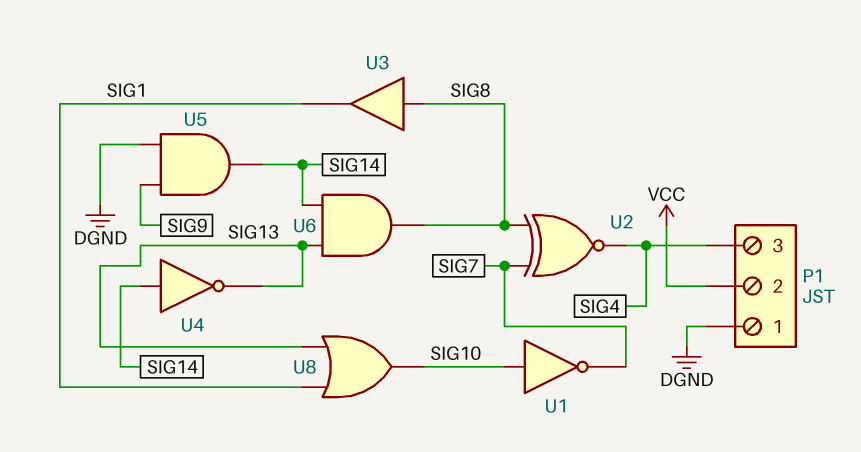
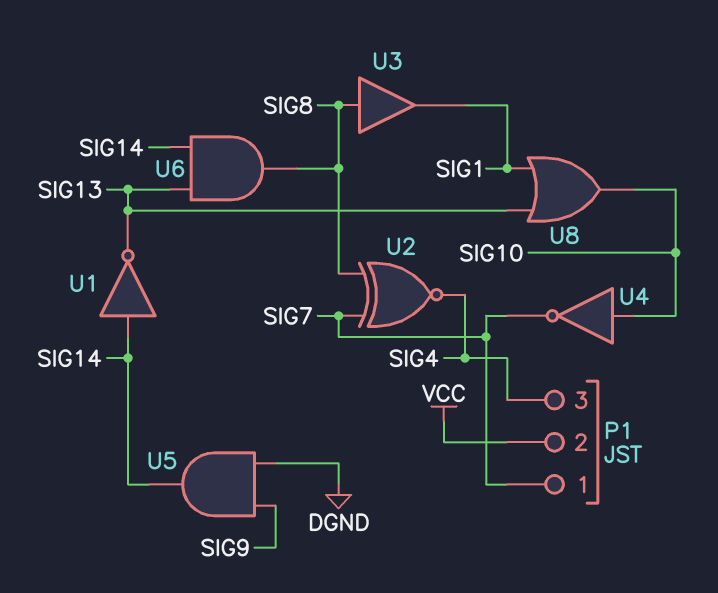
P1 pin 1: DGND -> SIG7
U1: NOT (in SIG10, out SIG7) -> NOT (in SIG14, out SIG13)
U4: NOT (in SIG14, out SIG13) -> NOT (in SIG10, out SIG7)

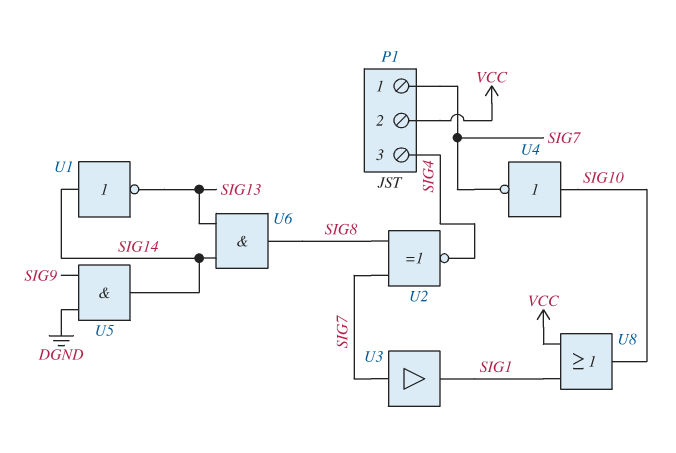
U3: buffer (in SIG8, out SIG1) -> buffer (in SIG7, out SIG1)
U8: OR (in SIG1, in SIG13, out SIG10) -> OR (in SIG1, in VCC, out SIG10)

